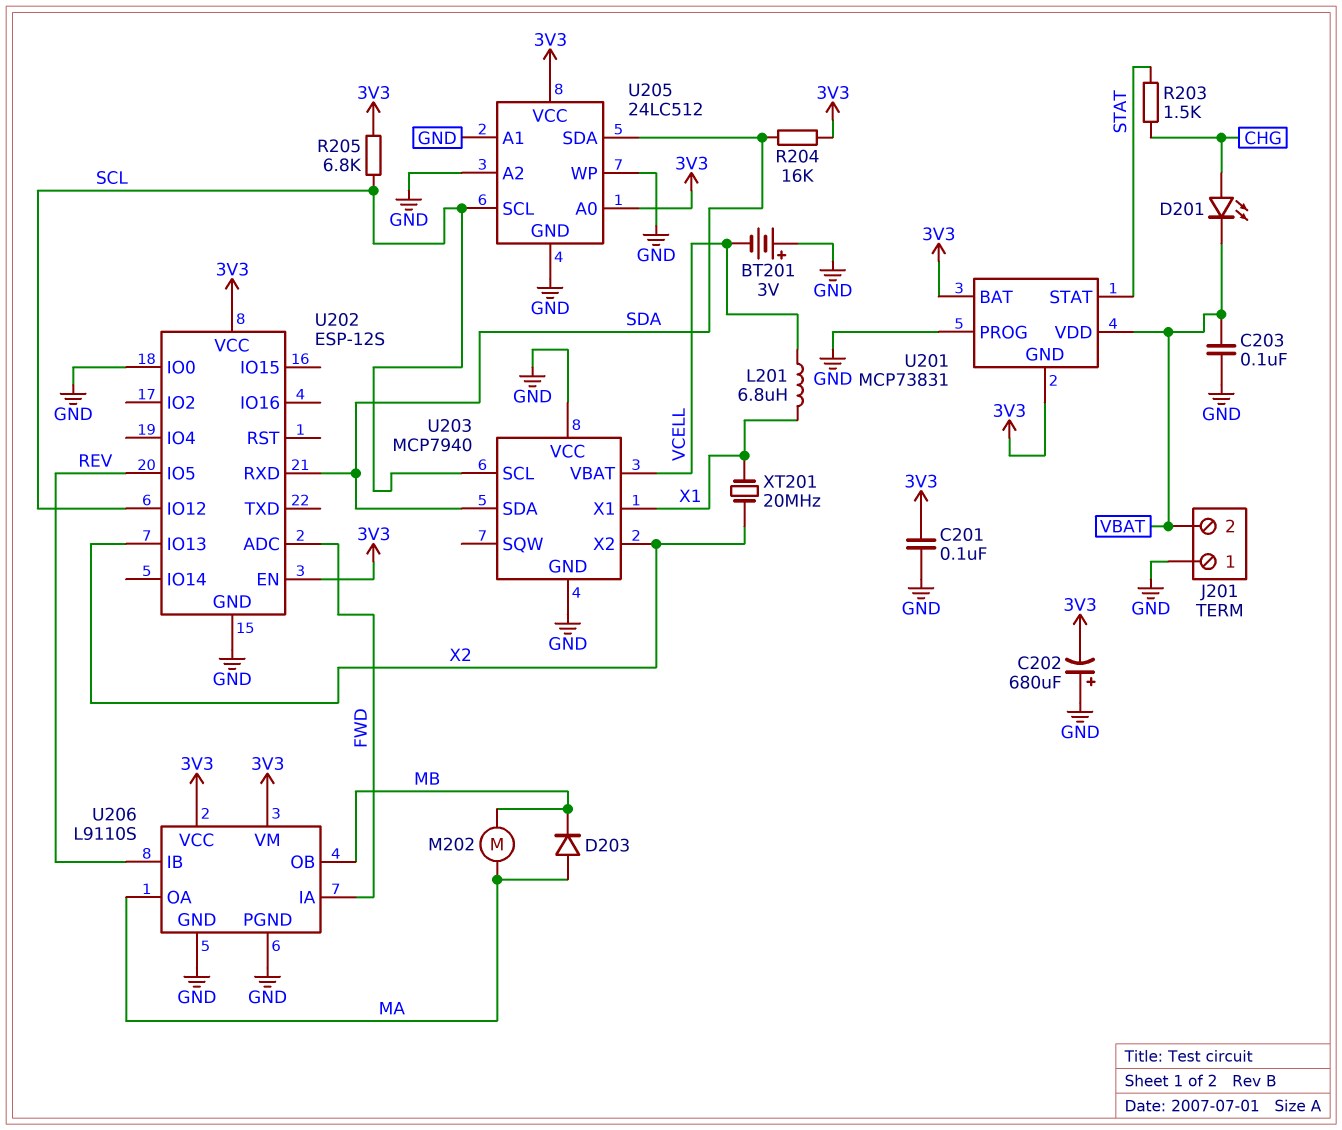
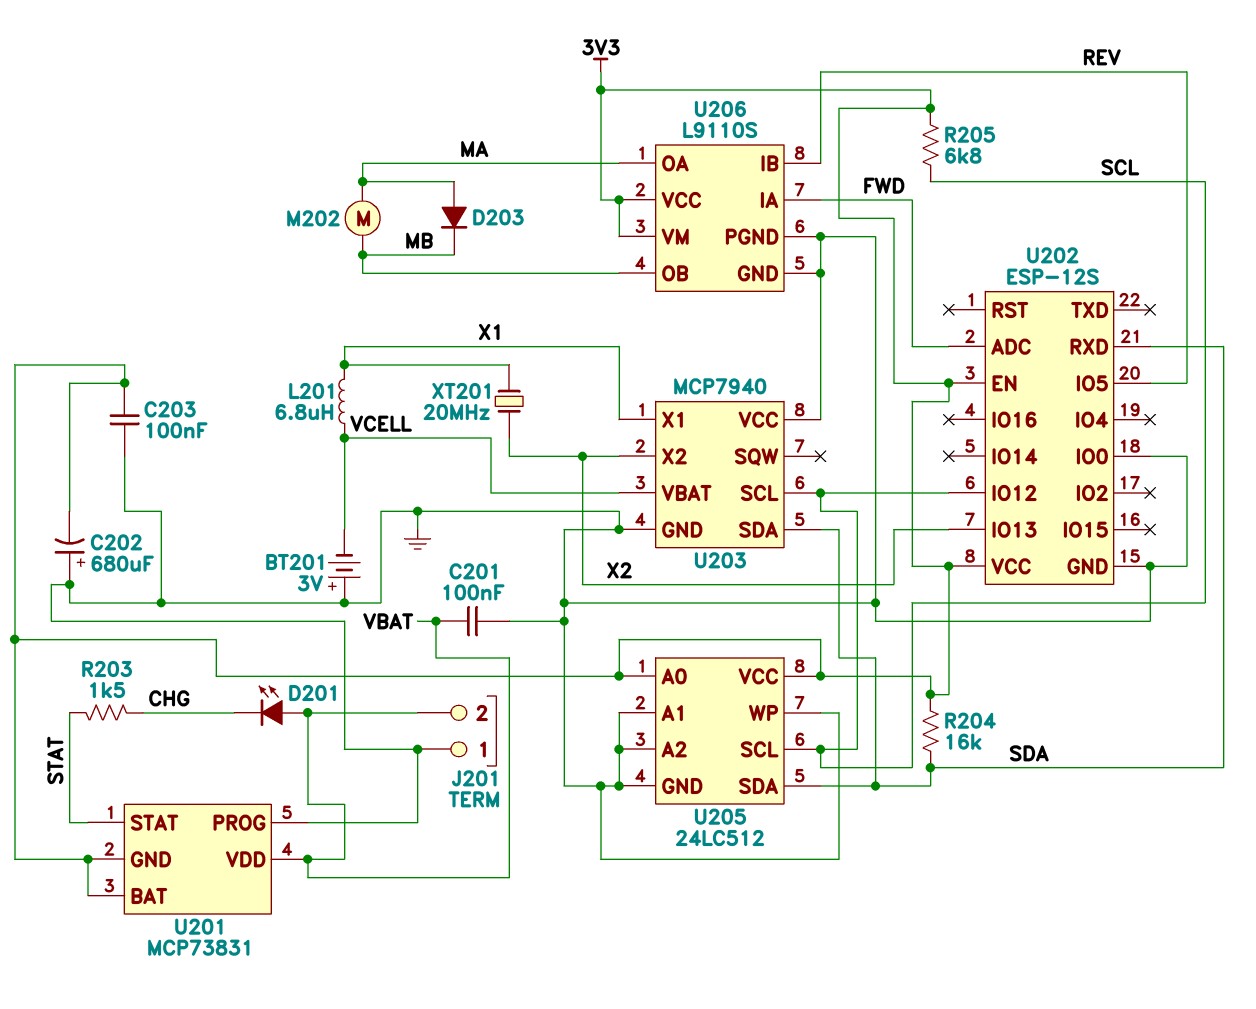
C201: 100nF (3V3, GND) -> 100nF (GND, VBAT)
C203: 100nF (GND, VBAT) -> 100nF (3V3, GND)
D201: LED (A CHG, K VBAT) -> LED (A VBAT, K CHG)

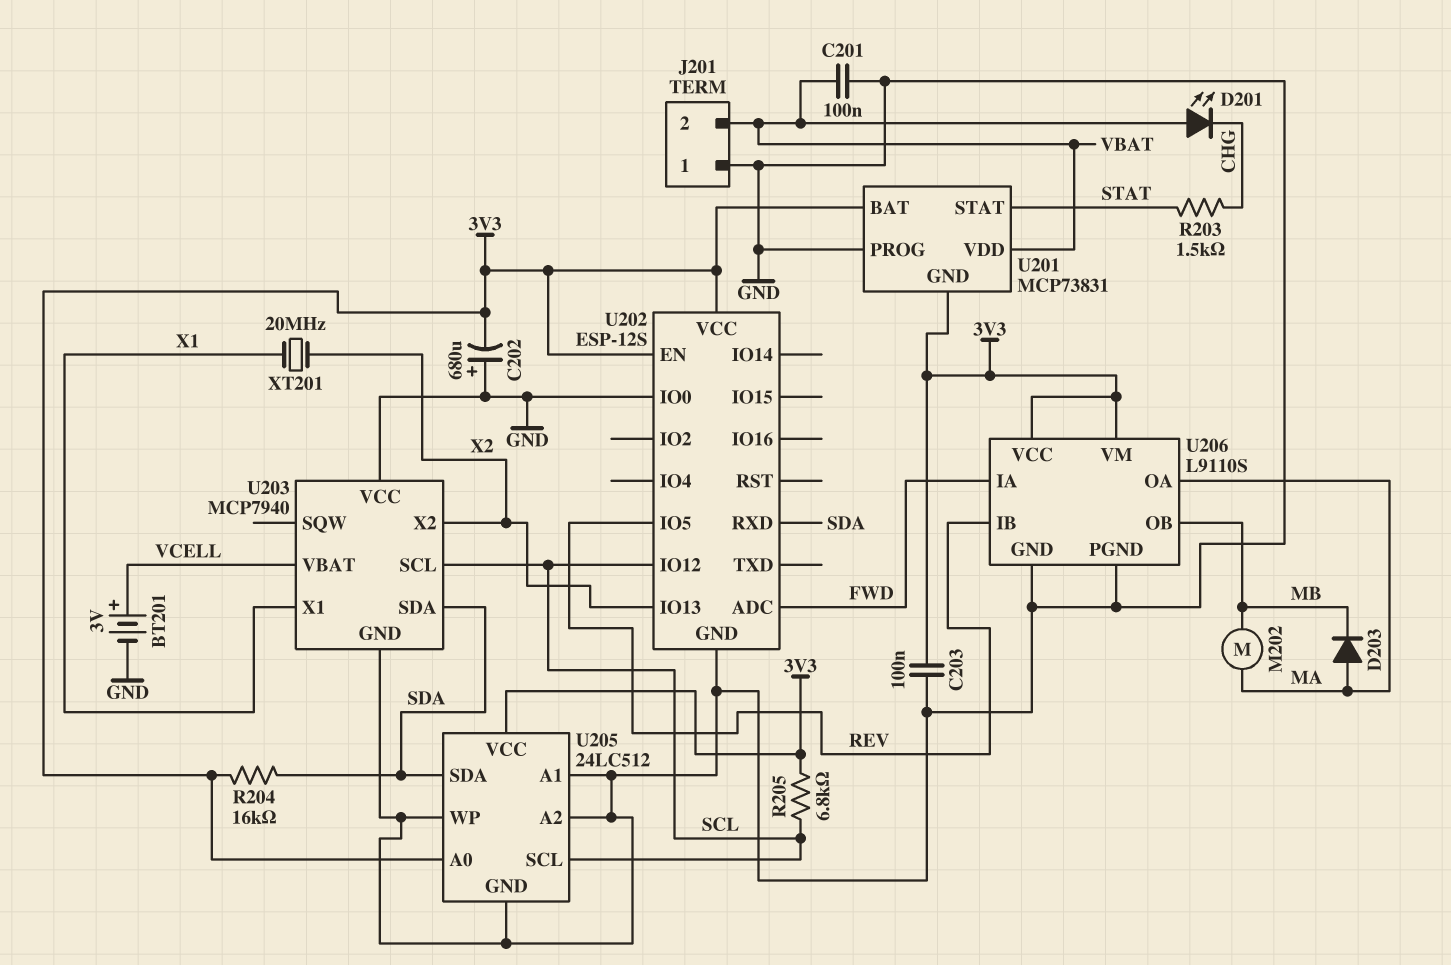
BT201: 3V (plus GND, minus VCELL) -> 3V (plus VCELL, minus GND)
L201: 6.8uH (VCELL, X1) -> none

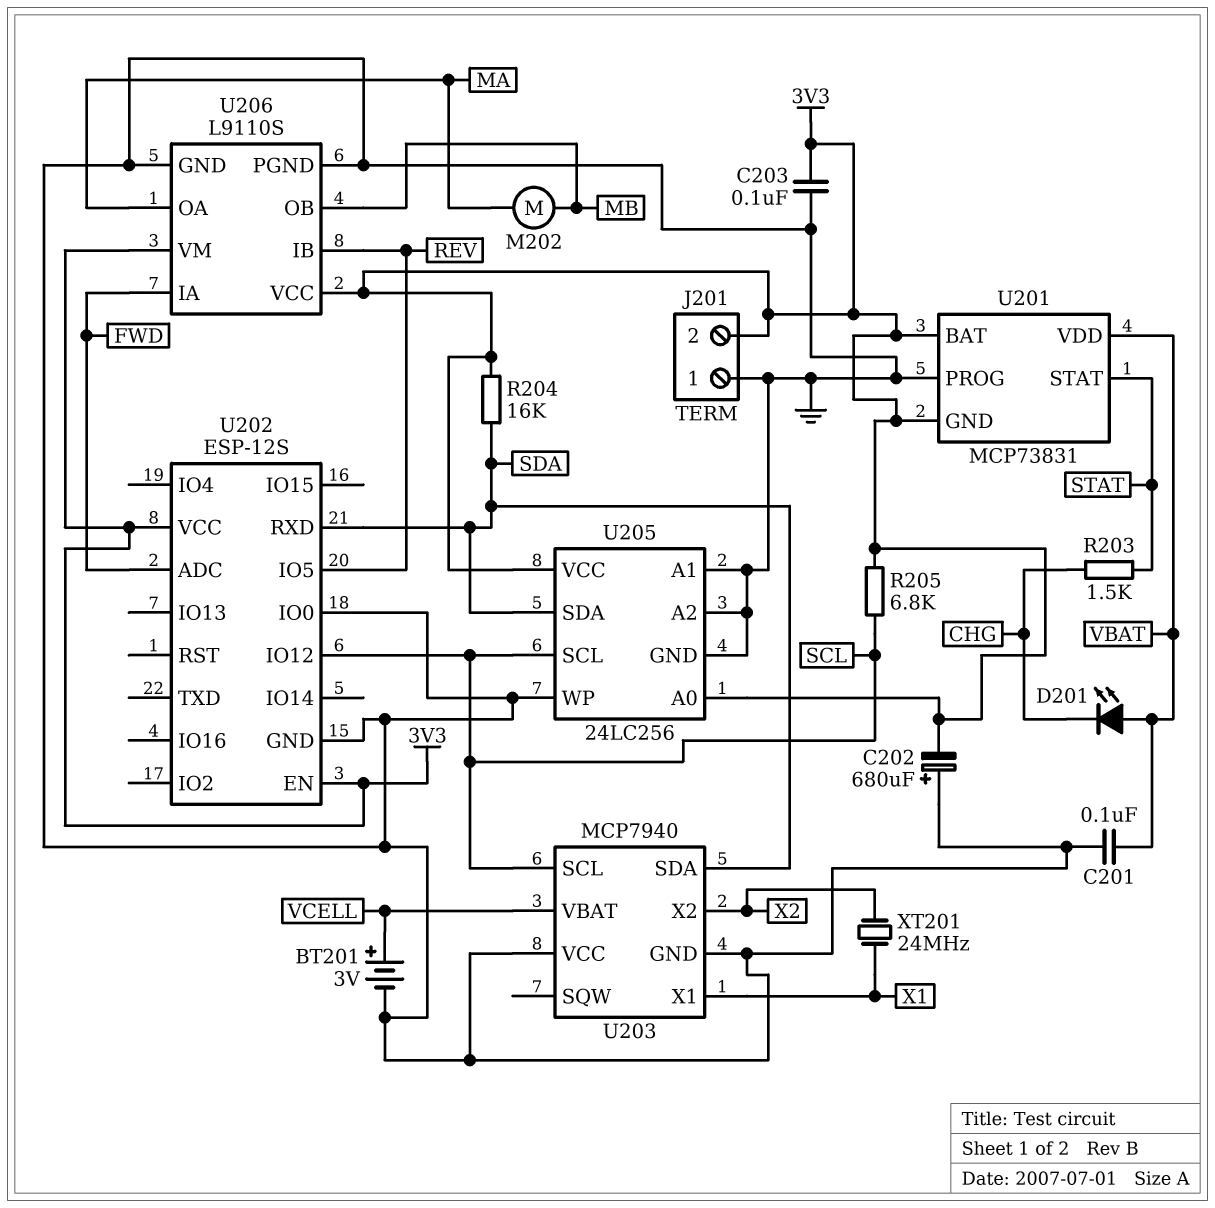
D203: diode (A MA, K MB) -> none
J201 pin 2: VBAT -> 3V3
U202 pin IO13: X2 -> none
U205: 24LC512 -> 24LC256
XT201: 20MHz (X1, X2) -> 24MHz (X1, X2)

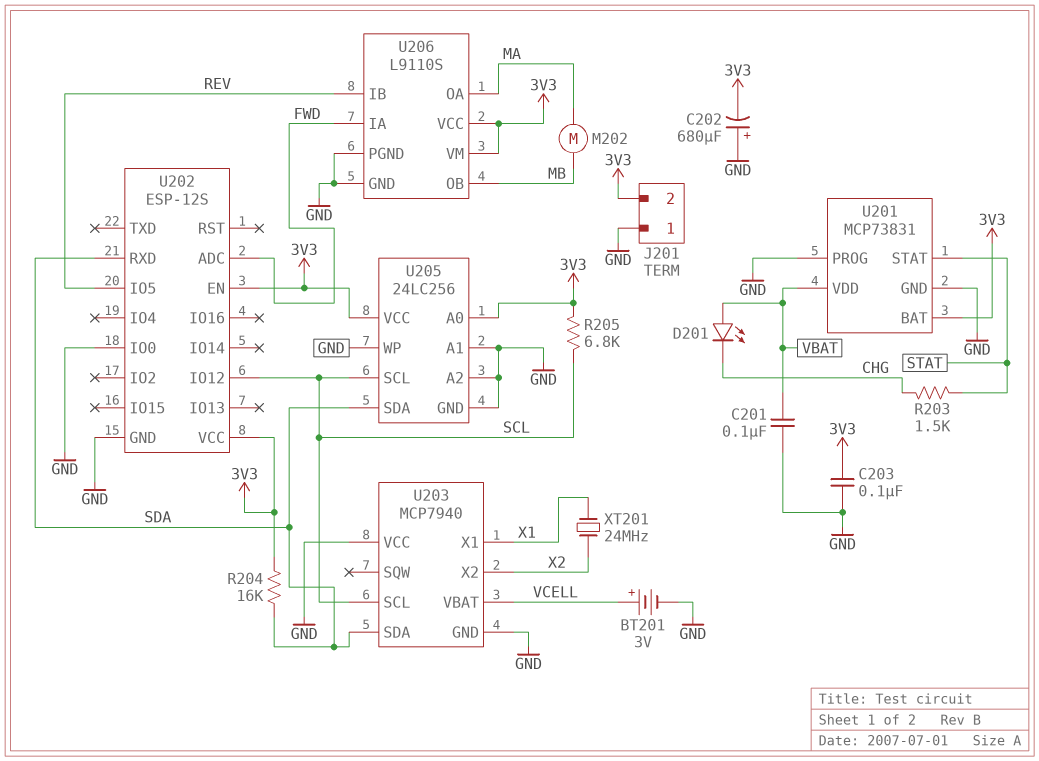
U201 pin GND: 3V3 -> GND

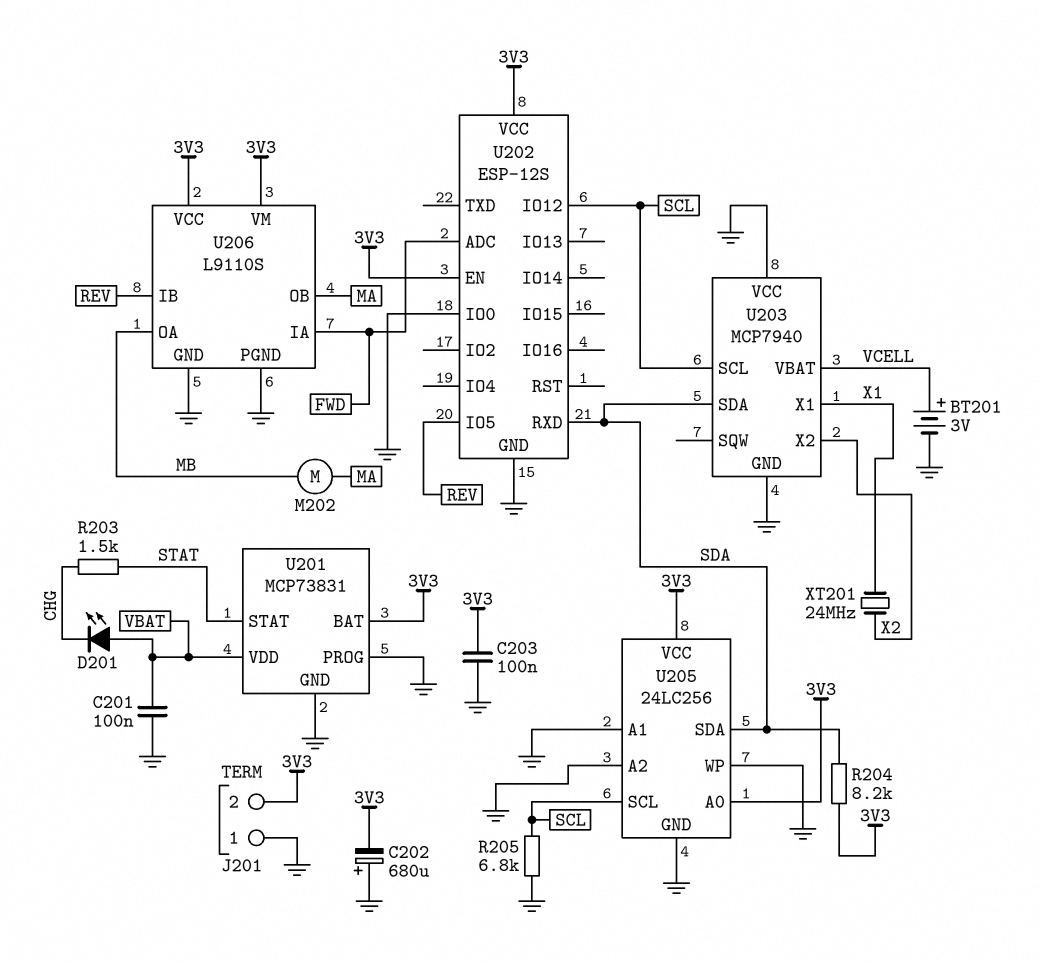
R204: 16k (3V3, SDA) -> 8.2k (3V3, SDA)
R205: 6.8k (3V3, SCL) -> 6.8k (GND, SCL)
U206 pin OA: MA -> MB
U206 pin OB: MB -> MA

